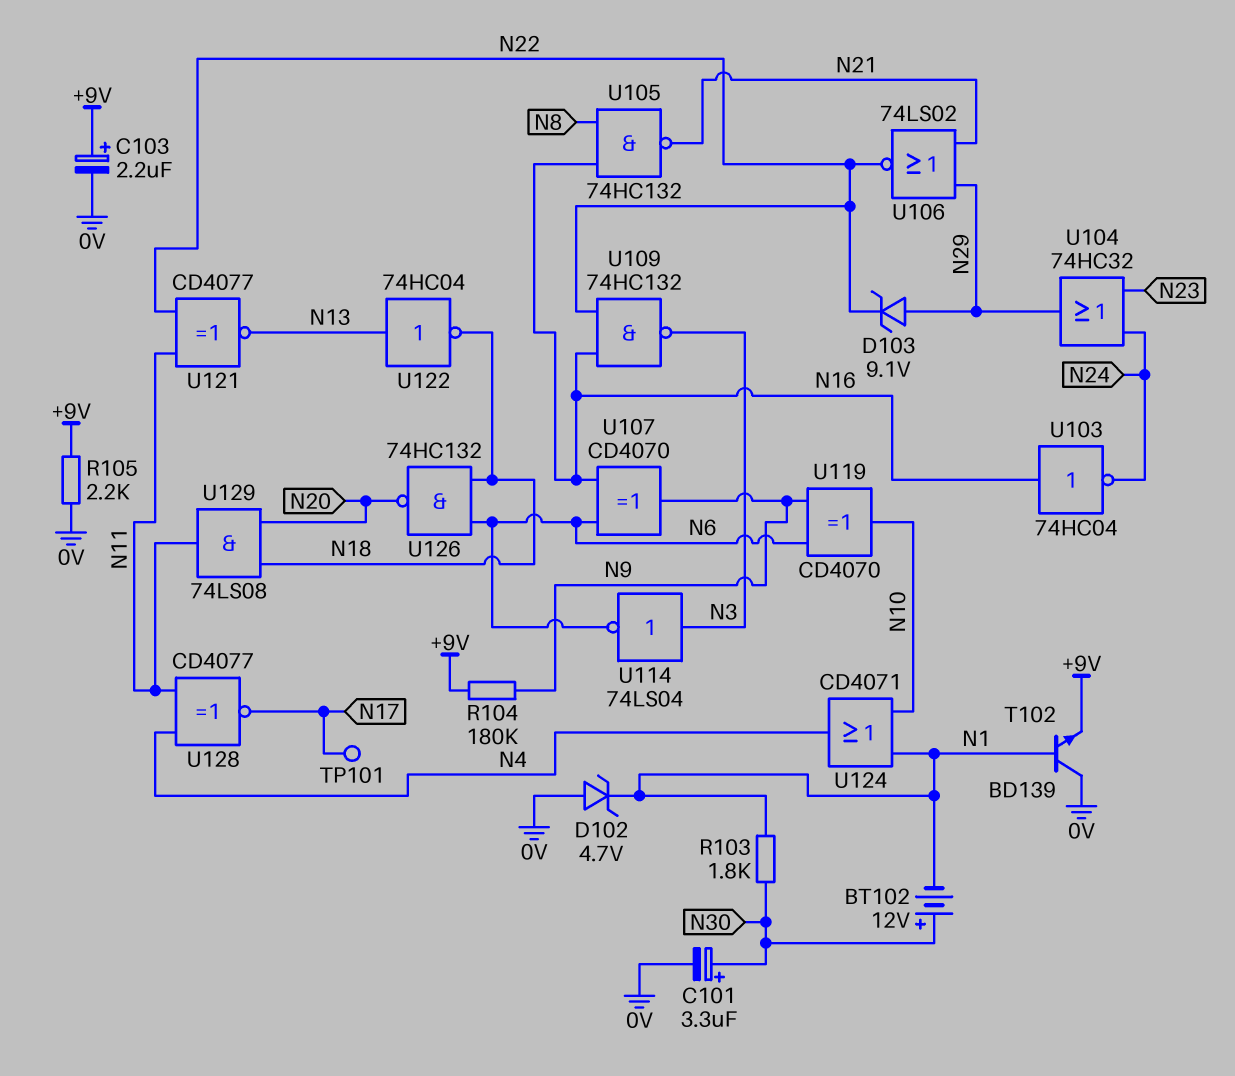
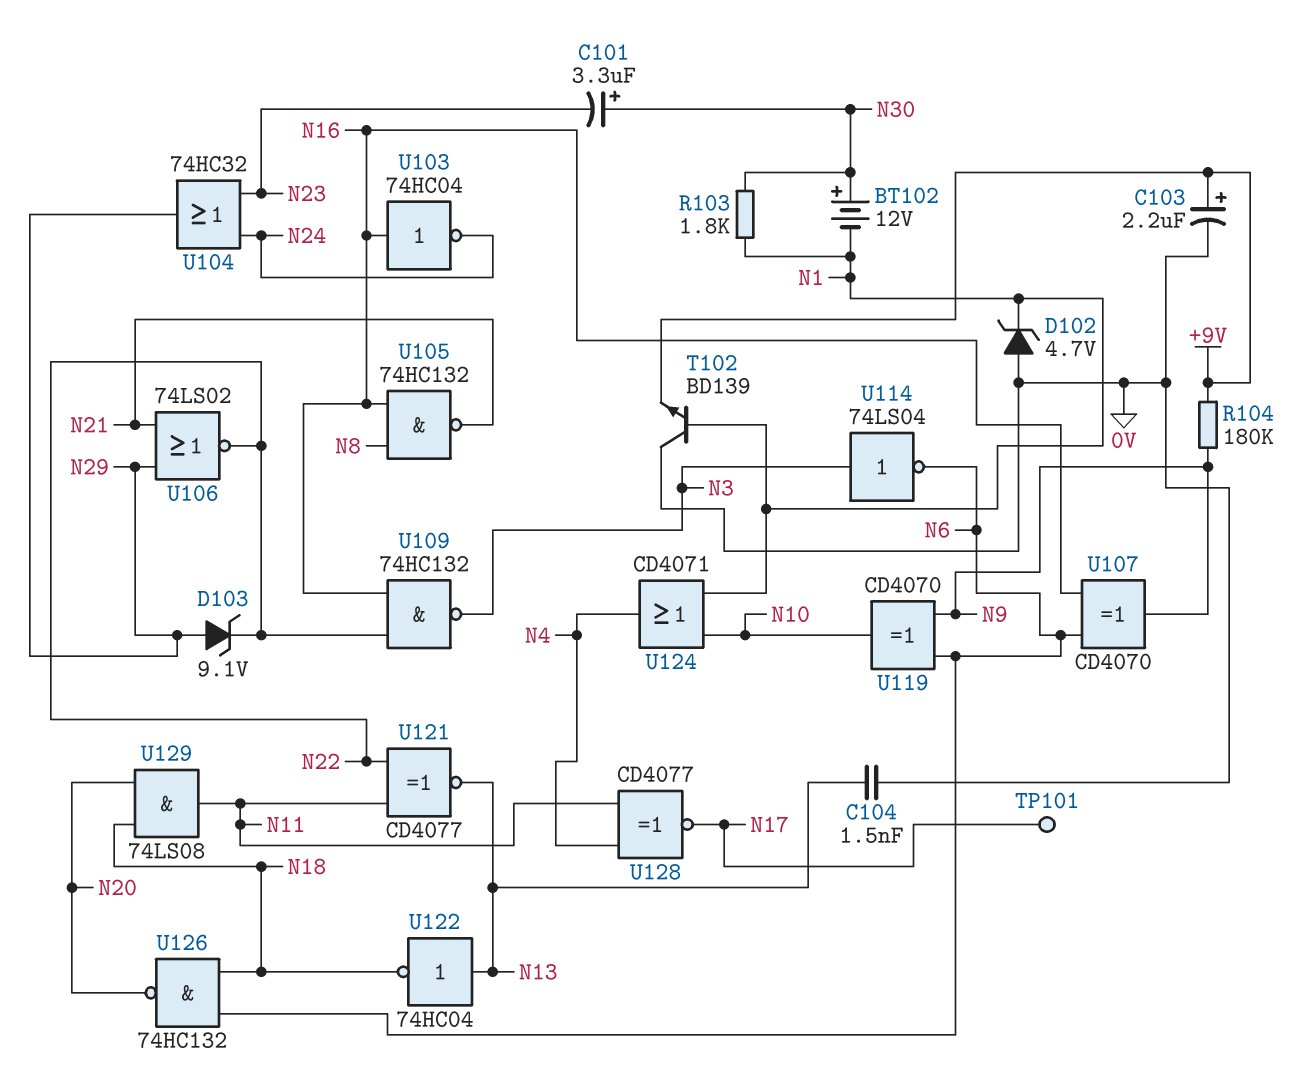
C101: 3.3uF (plus N30, minus 0V) -> 3.3uF (plus N30, minus N23)
C104: none -> 1.5nF (0V, N13)
R105: 2.2k (+9V, 0V) -> none

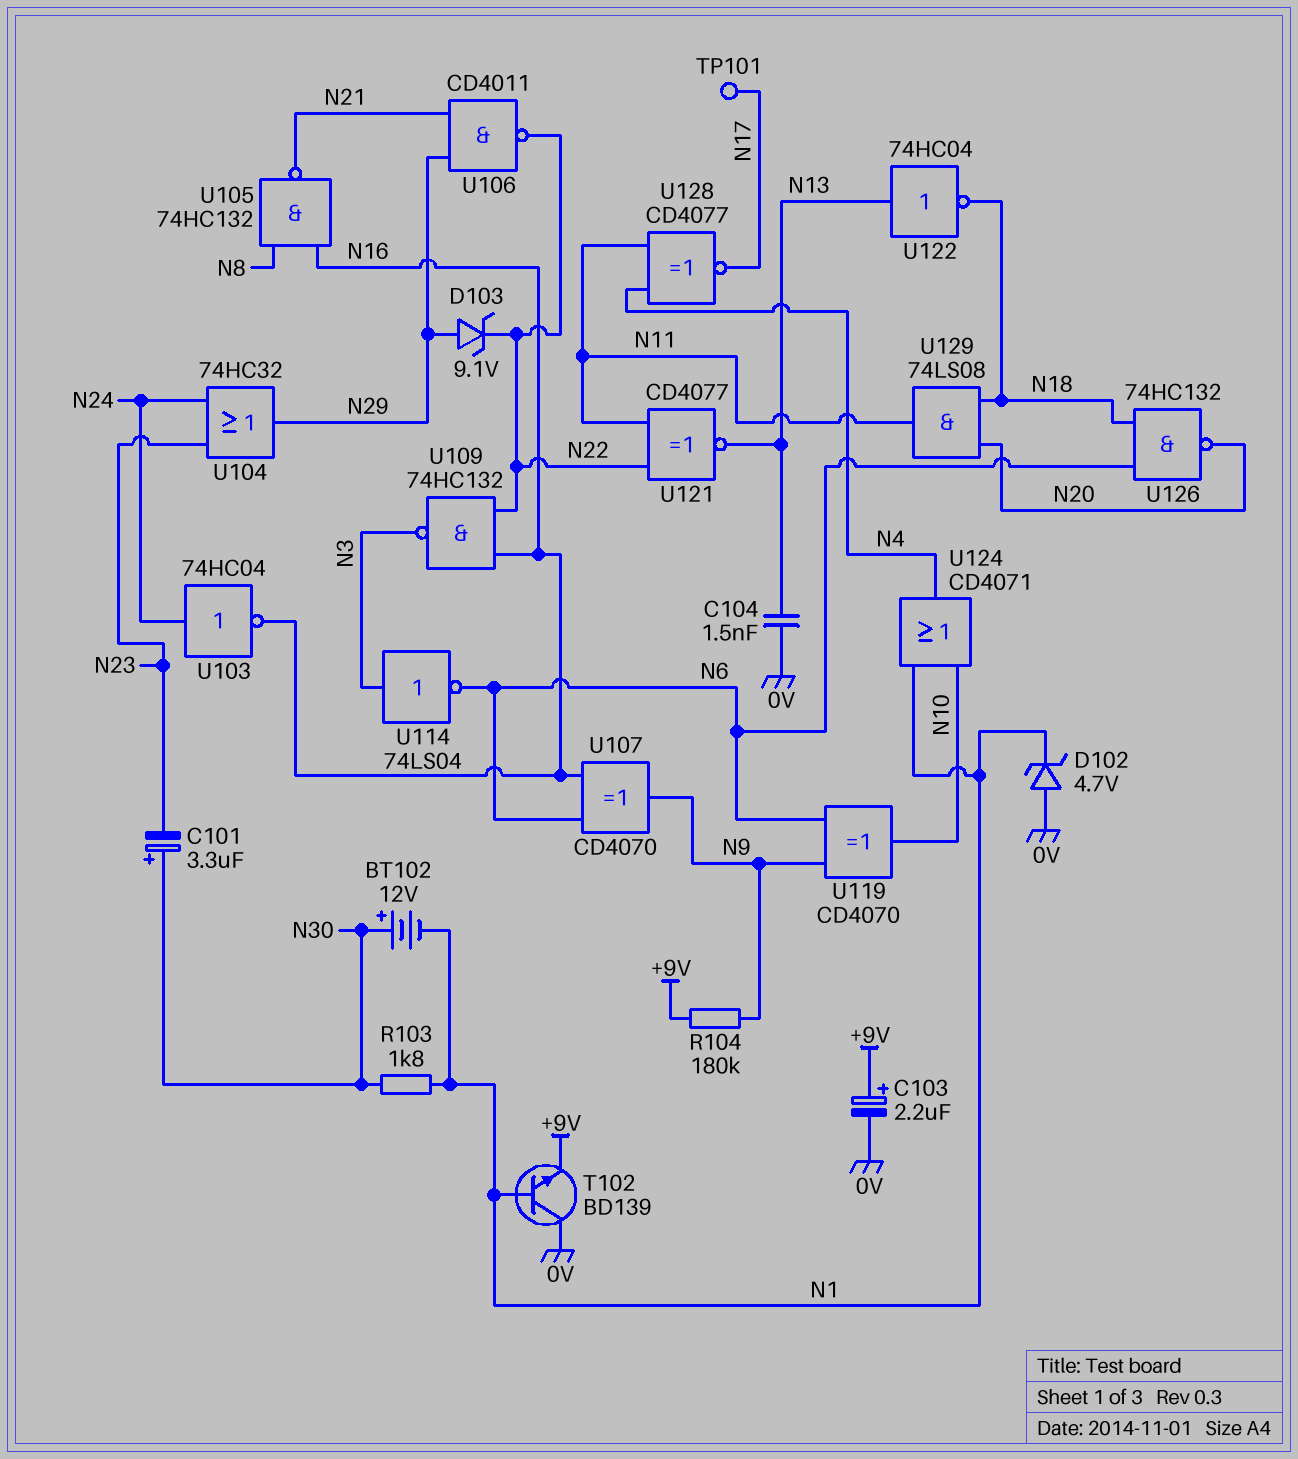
U103: NOT 74HC04 (in N16, out N24) -> NOT 74HC04 (in N24, out N16)
U106: NOR 74LS02 (in N21, in N29, out N22) -> NAND CD4011 (in N21, in N29, out N22)

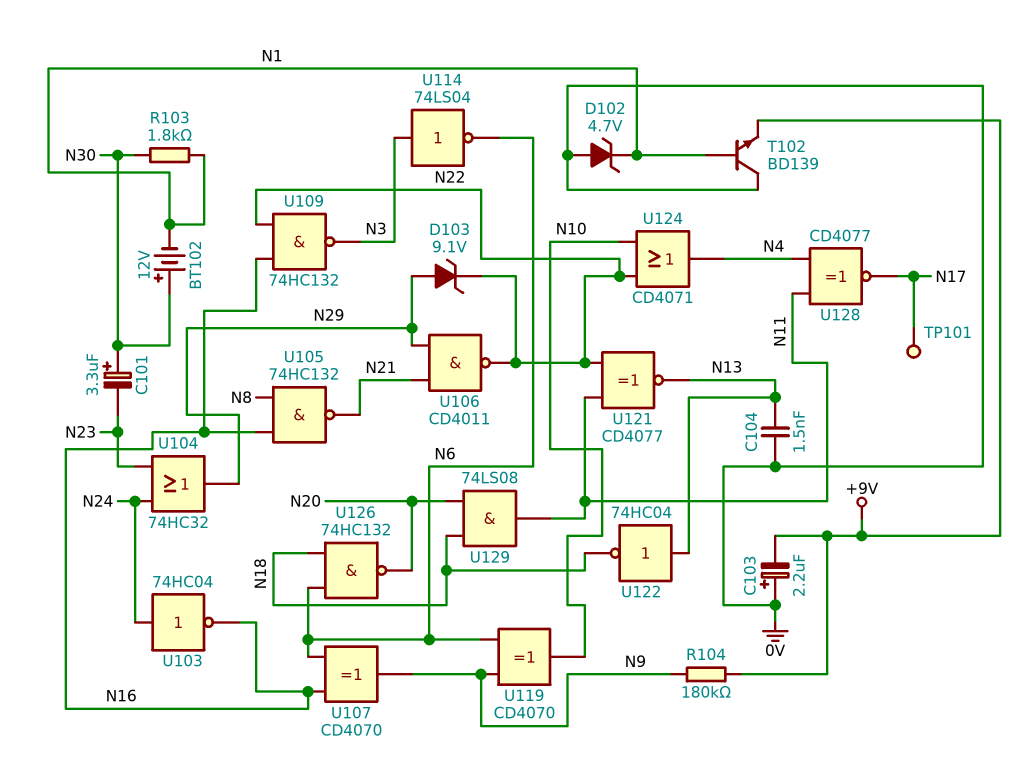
C103: 2.2uF (plus +9V, minus 0V) -> 2.2uF (plus 0V, minus +9V)
U124: OR CD4071 (in N1, in N10, out N4) -> OR CD4071 (in N10, in N22, out N4)

